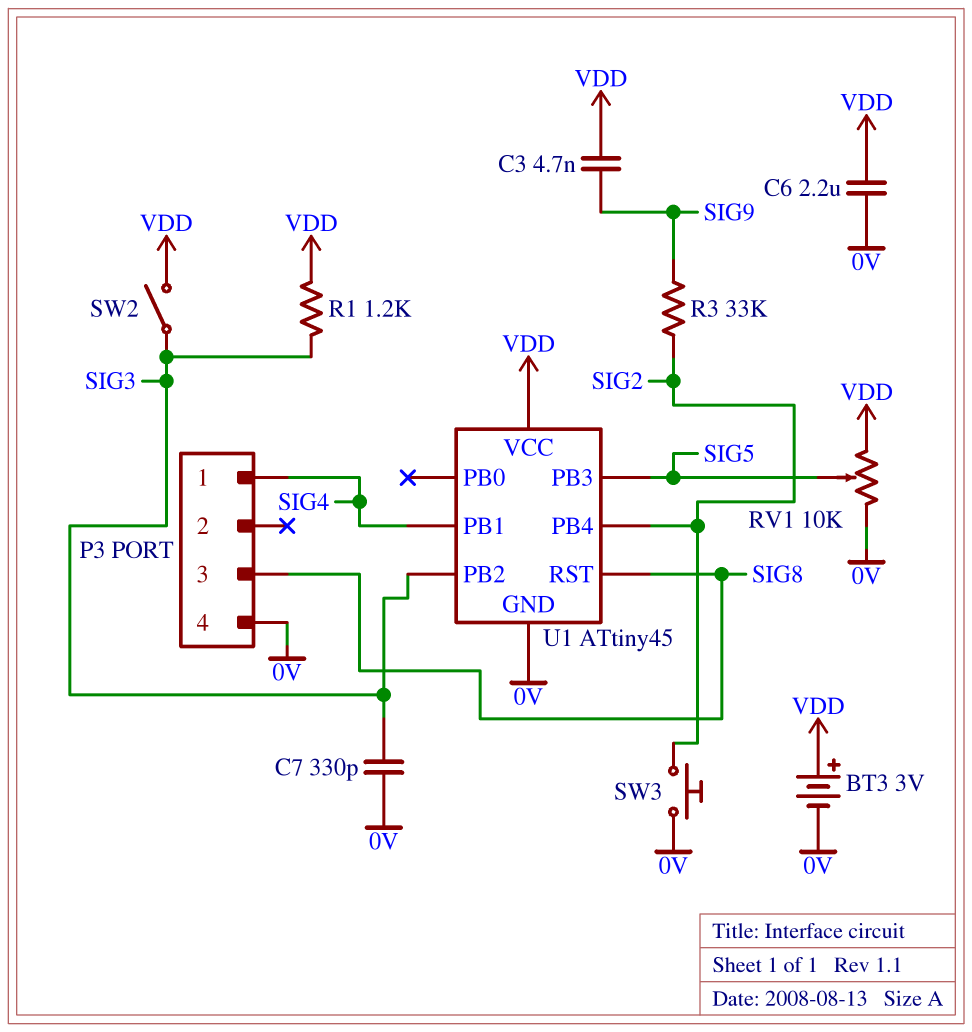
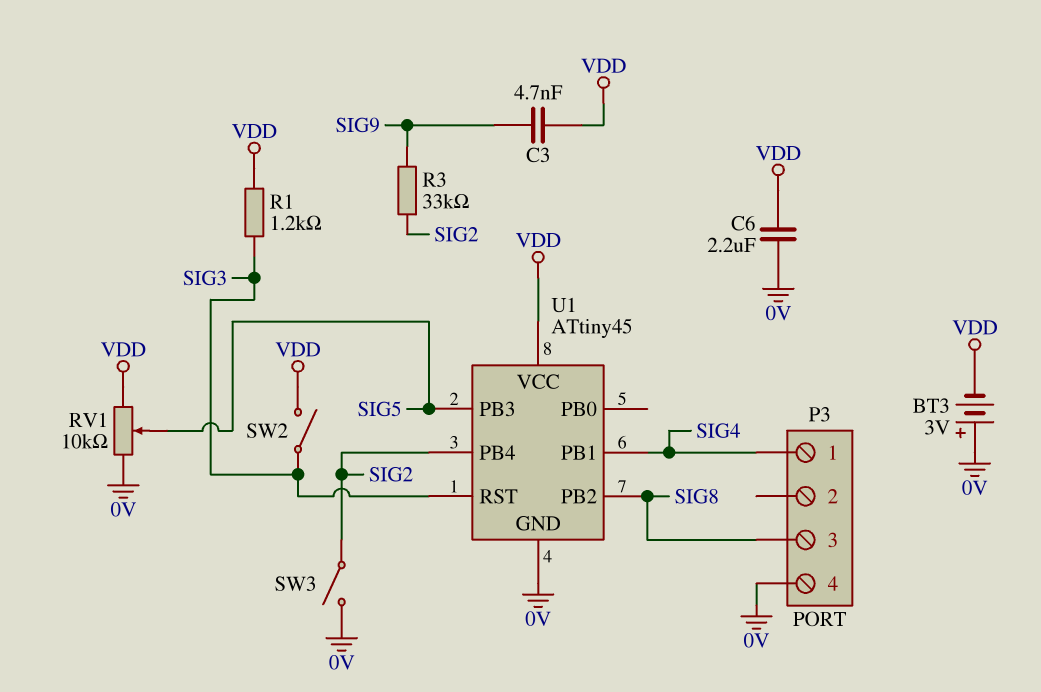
BT3: 3V (plus VDD, minus 0V) -> 3V (plus 0V, minus VDD)
C7: 330pF (0V, SIG3) -> none
SW3: button (0V, SIG2) -> switch (0V, SIG2)
U1 pin PB2: SIG3 -> SIG8
U1 pin RST: SIG8 -> SIG3

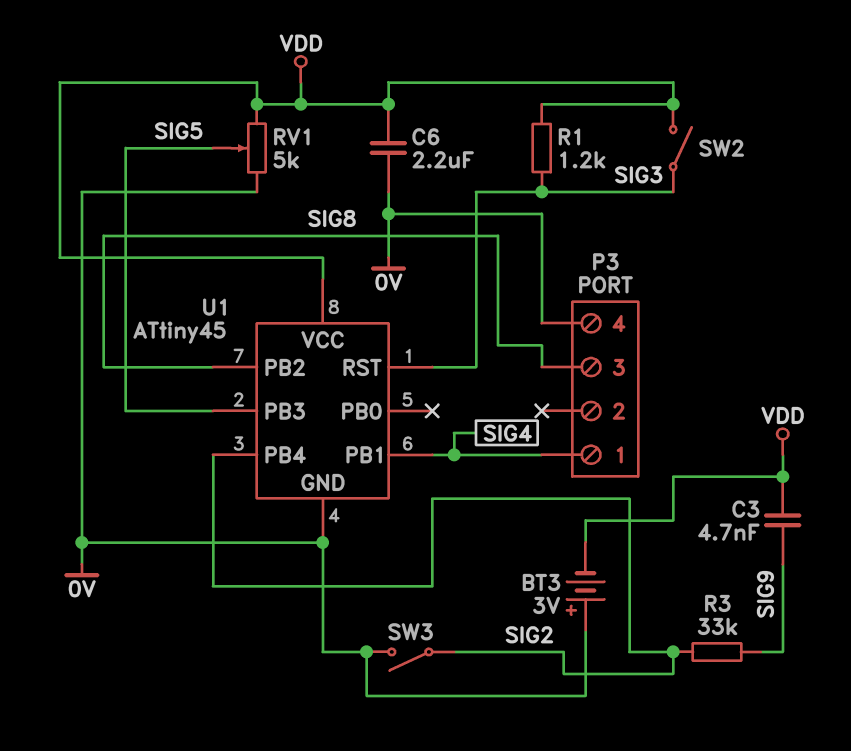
RV1: 10k (0V, VDD, wiper SIG5) -> 5k (0V, VDD, wiper SIG5)

